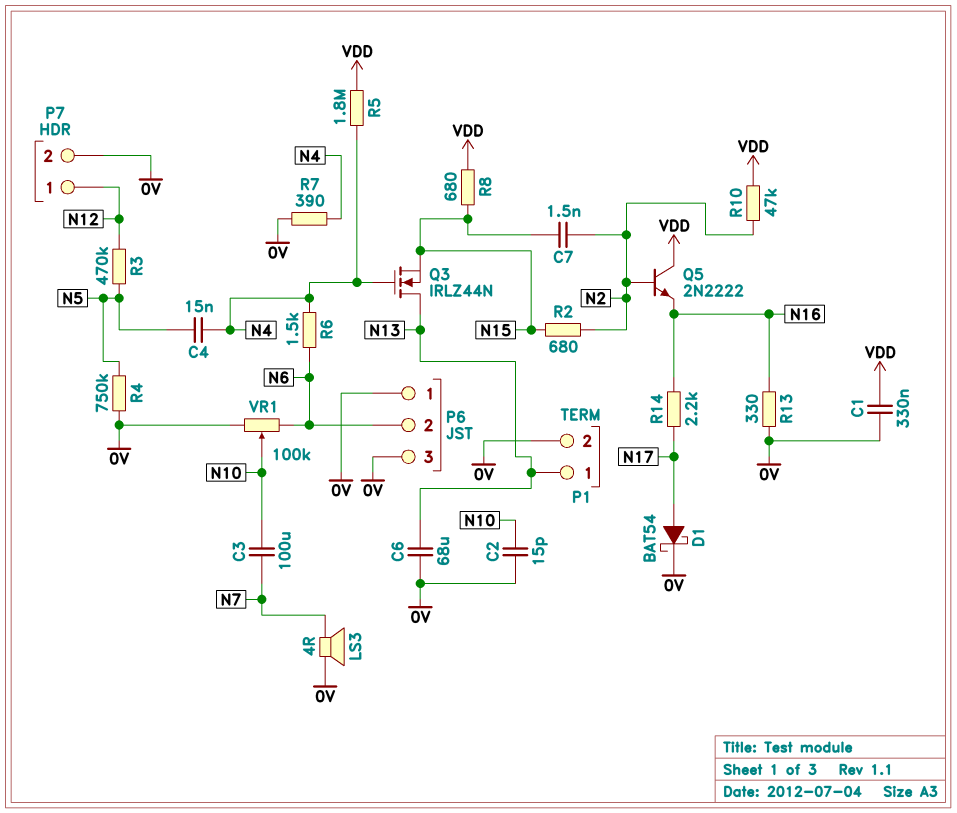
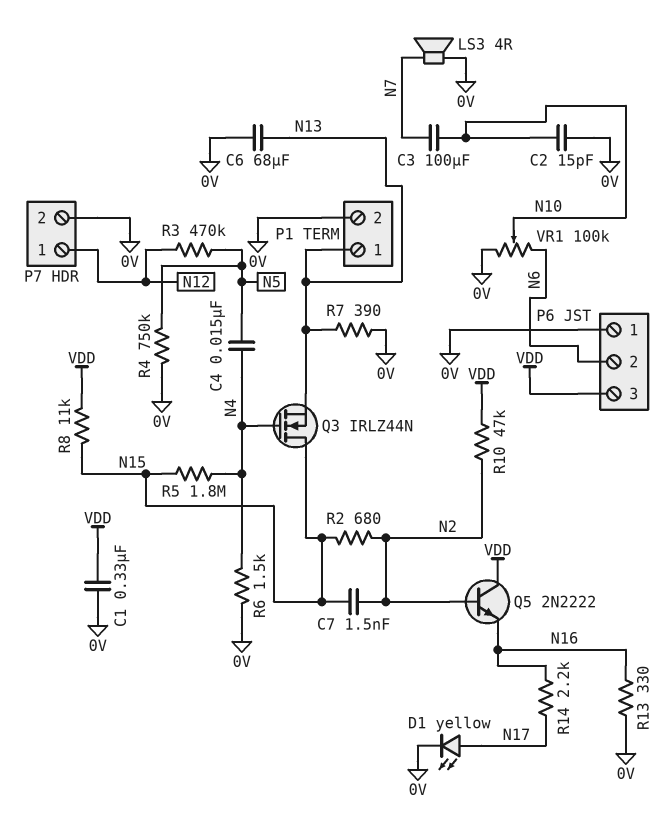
D1: schottky BAT54 (A N17, K 0V) -> LED yellow (A N17, K 0V)
P6 pin 3: 0V -> VDD
Q3: NMOS IRLZ44N (G N4, D N13, S N15) -> NMOS IRLZ44N (G N4, D N15, S N13)
R5: 1.8M (N4, VDD) -> 1.8M (N4, N15)
R6: 1.5k (N4, N6) -> 1.5k (0V, N4)
R7: 390 (0V, N4) -> 390 (0V, N13)
R8: 680 (N15, VDD) -> 11k (N15, VDD)

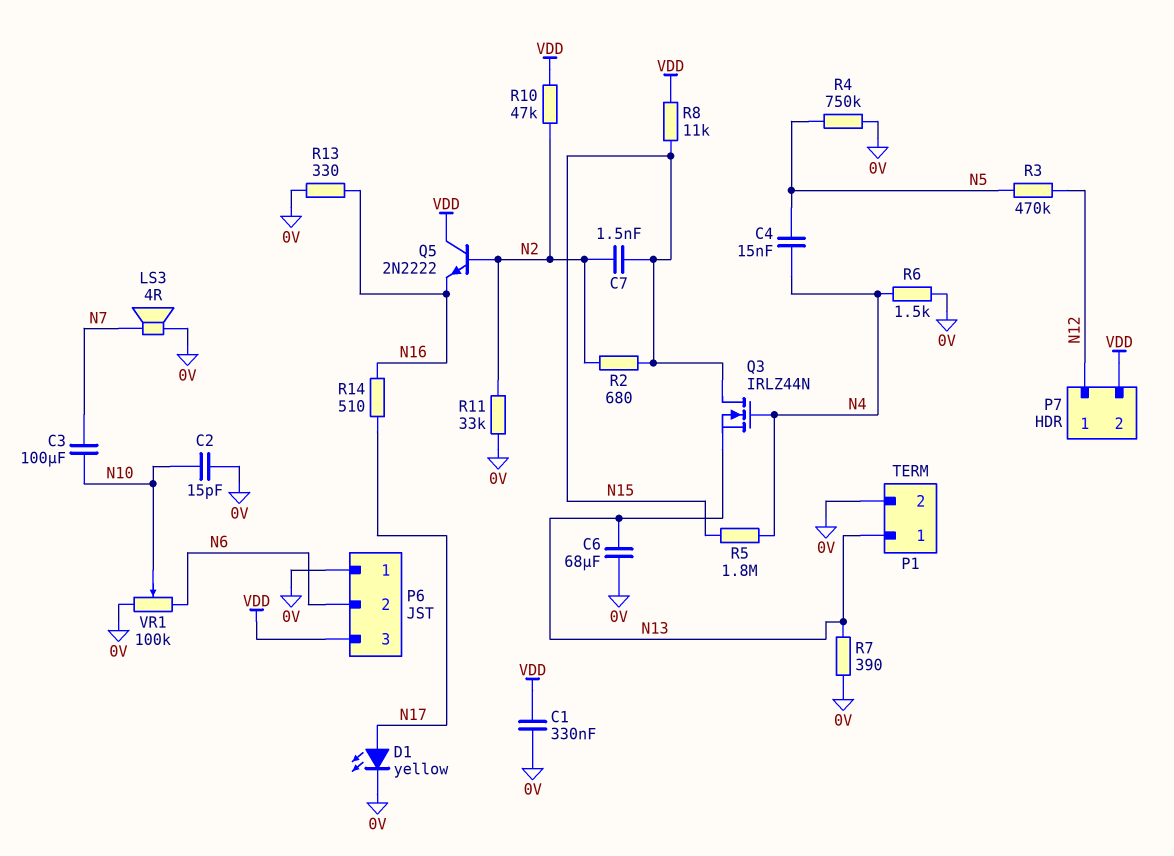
P7 pin 2: 0V -> VDD
R11: none -> 33k (0V, N2)
R14: 2.2k (N16, N17) -> 510 (N16, N17)

